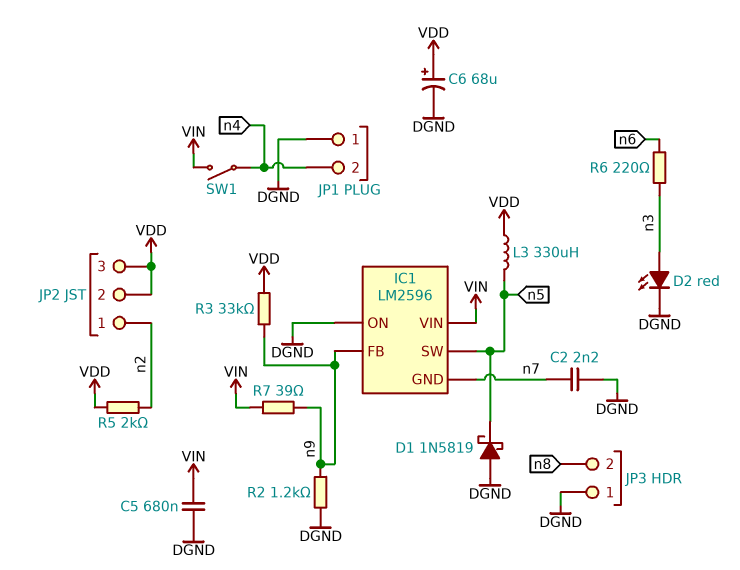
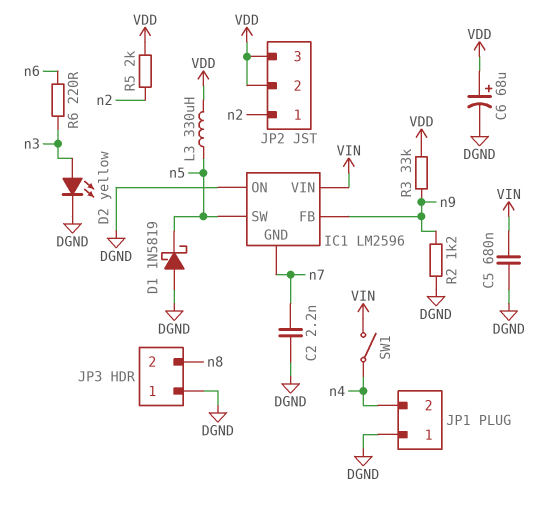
D2: LED red (A n3, K DGND) -> LED yellow (A n3, K DGND)
R7: 39 (VIN, n9) -> none

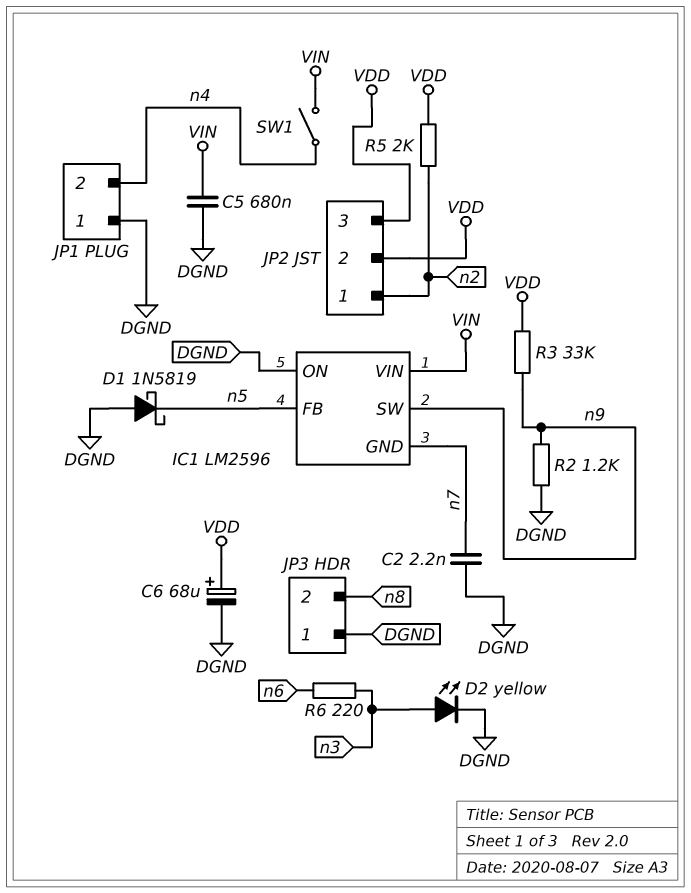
IC1 pin FB: n9 -> n5
IC1 pin SW: n5 -> n9
L3: 330uH (VDD, n5) -> none

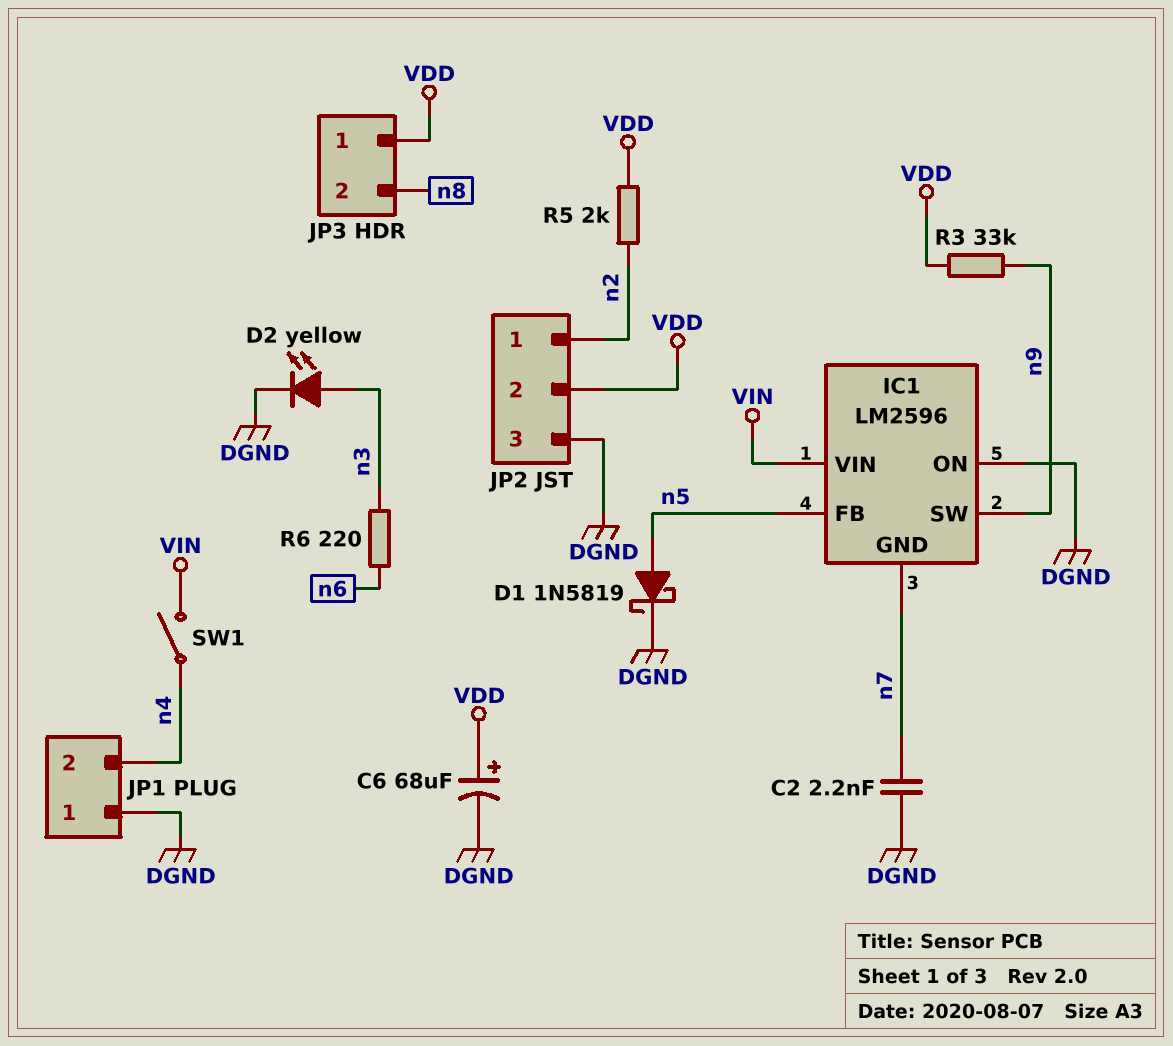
C5: 680nF (DGND, VIN) -> none
D1: schottky 1N5819 (A DGND, K n5) -> schottky 1N5819 (A n5, K DGND)
JP2 pin 3: VDD -> DGND
JP3 pin 1: DGND -> VDD
R2: 1.2k (DGND, n9) -> none

